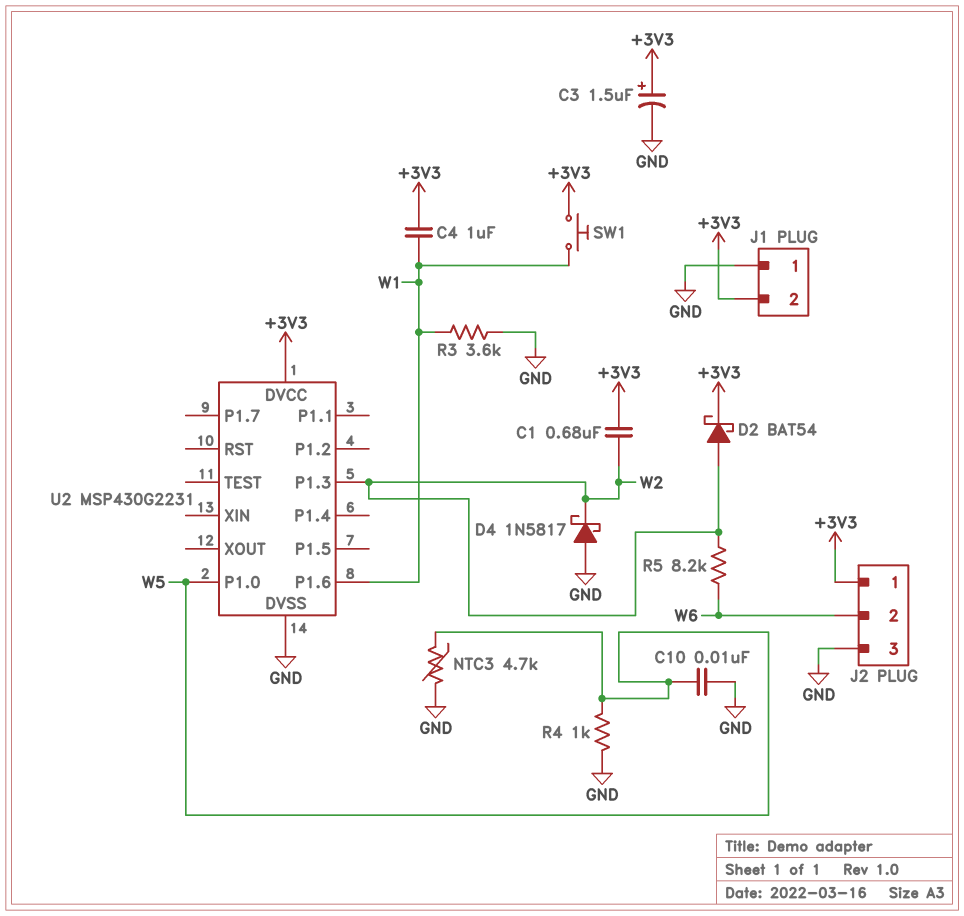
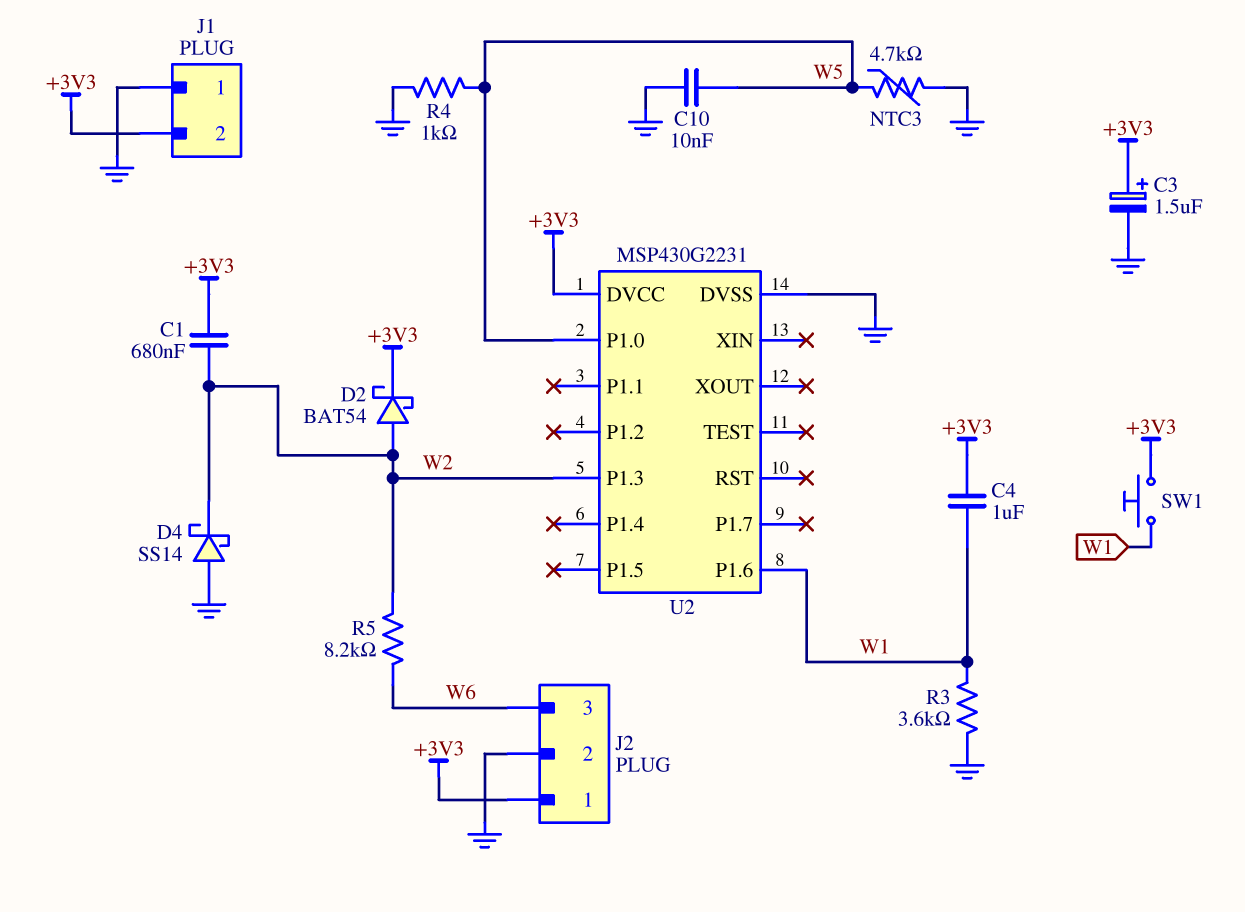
D4: schottky 1N5817 (A GND, K W2) -> schottky SS14 (A GND, K W2)
J2 pin 2: W6 -> GND
J2 pin 3: GND -> W6

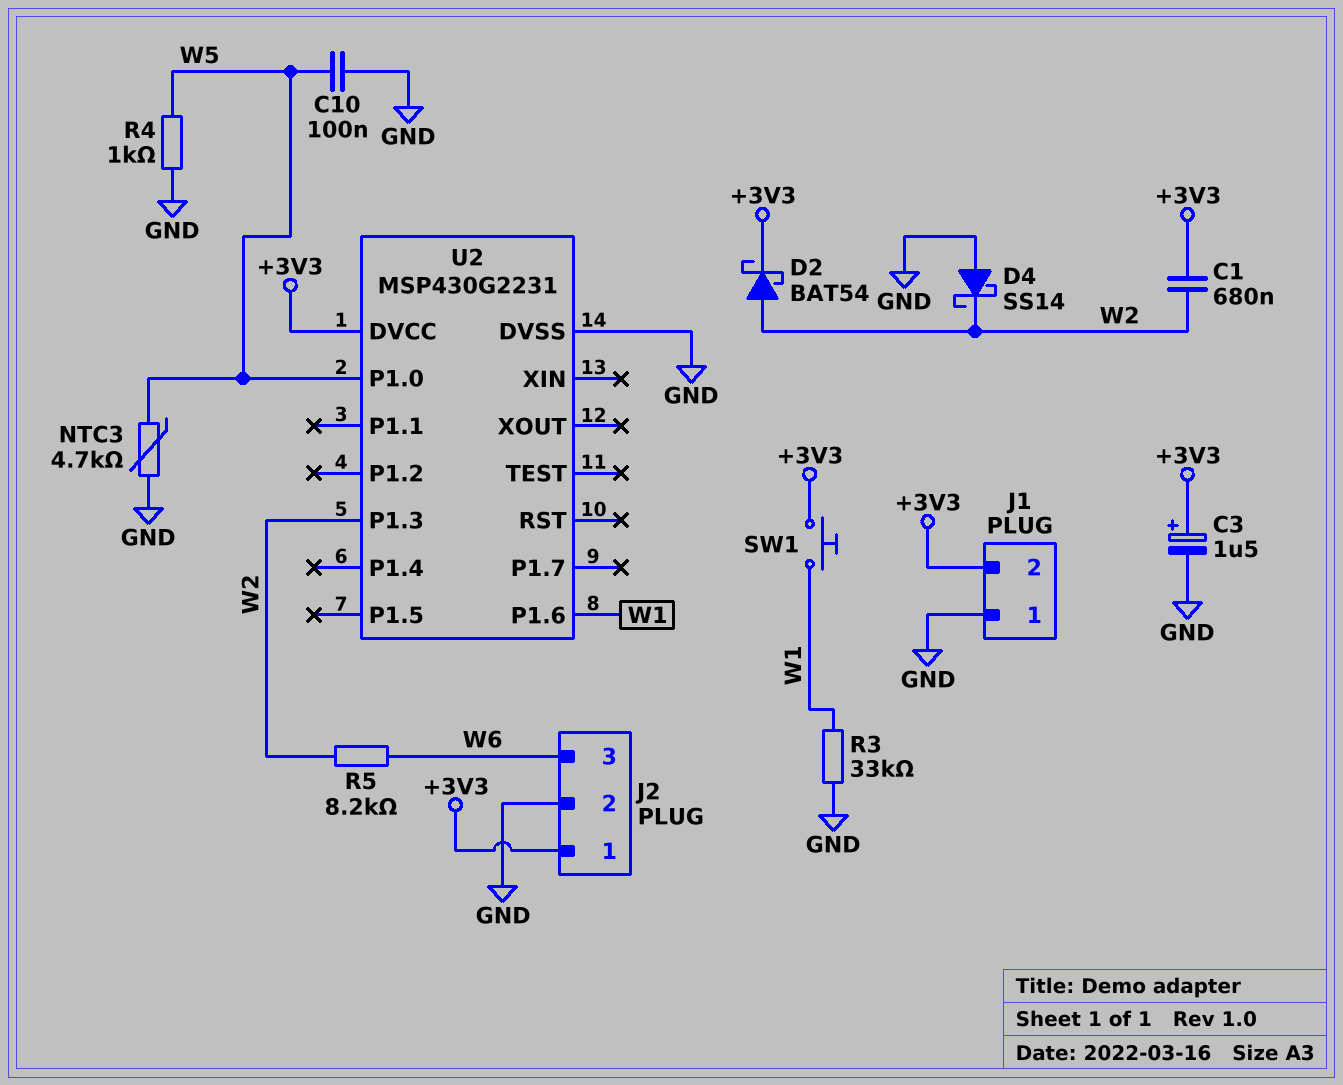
C4: 1uF (+3V3, W1) -> none
C10: 10nF (GND, W5) -> 100nF (GND, W5)
R3: 3.6k (GND, W1) -> 33k (GND, W1)

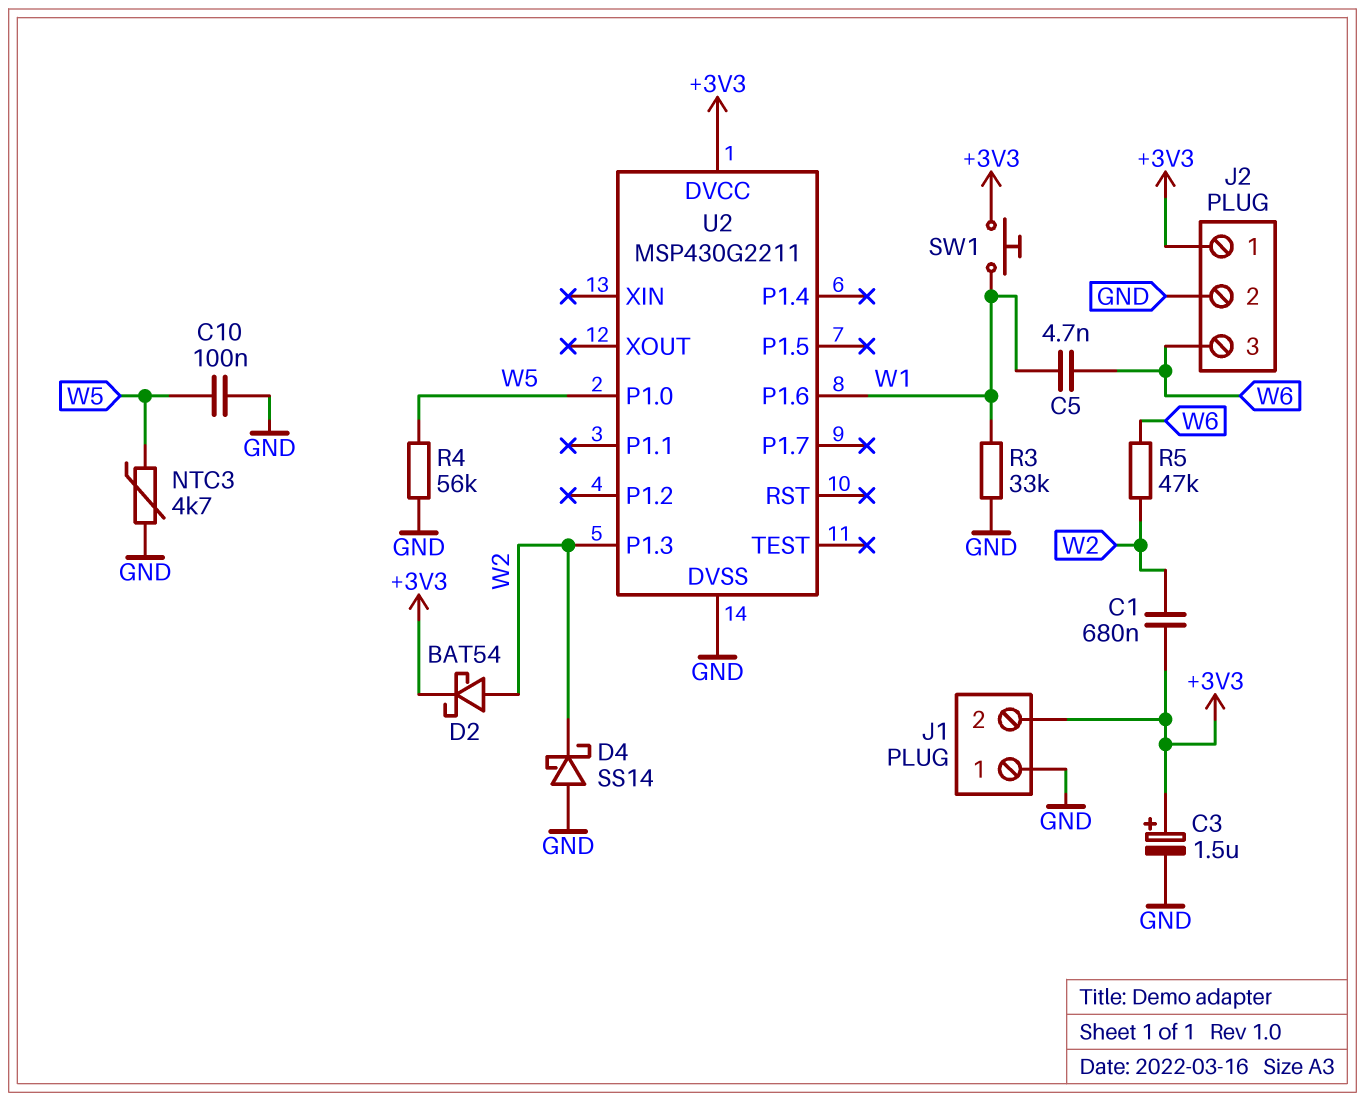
C5: none -> 4.7nF (W1, W6)
R4: 1k (GND, W5) -> 56k (GND, W5)
R5: 8.2k (W2, W6) -> 47k (W2, W6)
U2: MSP430G2231 -> MSP430G2211

